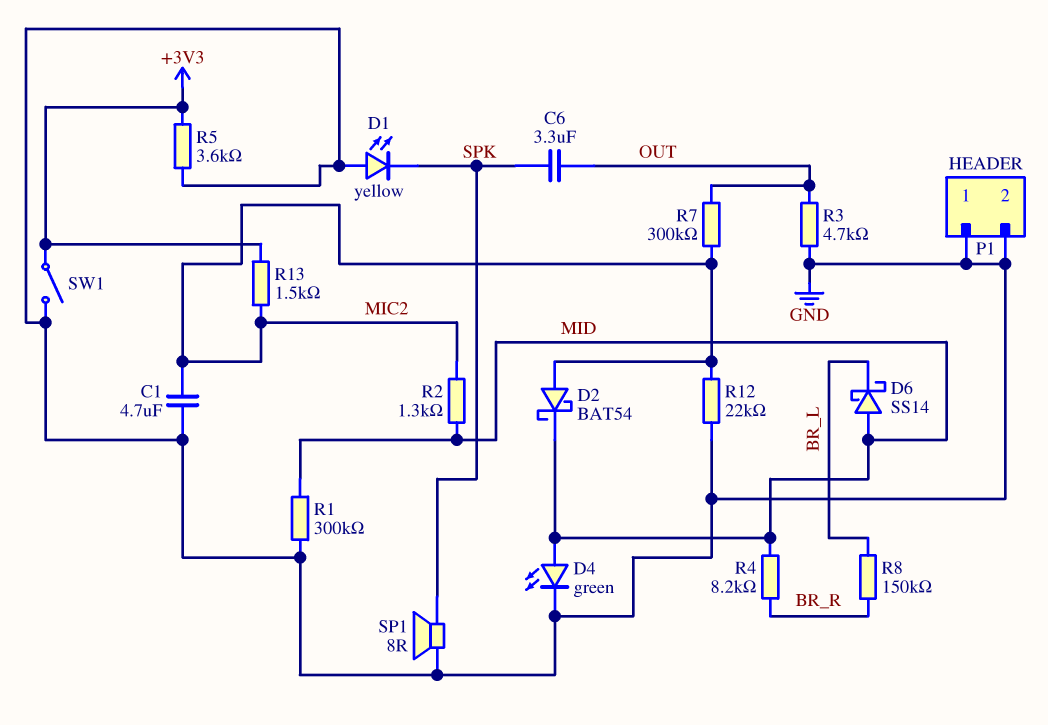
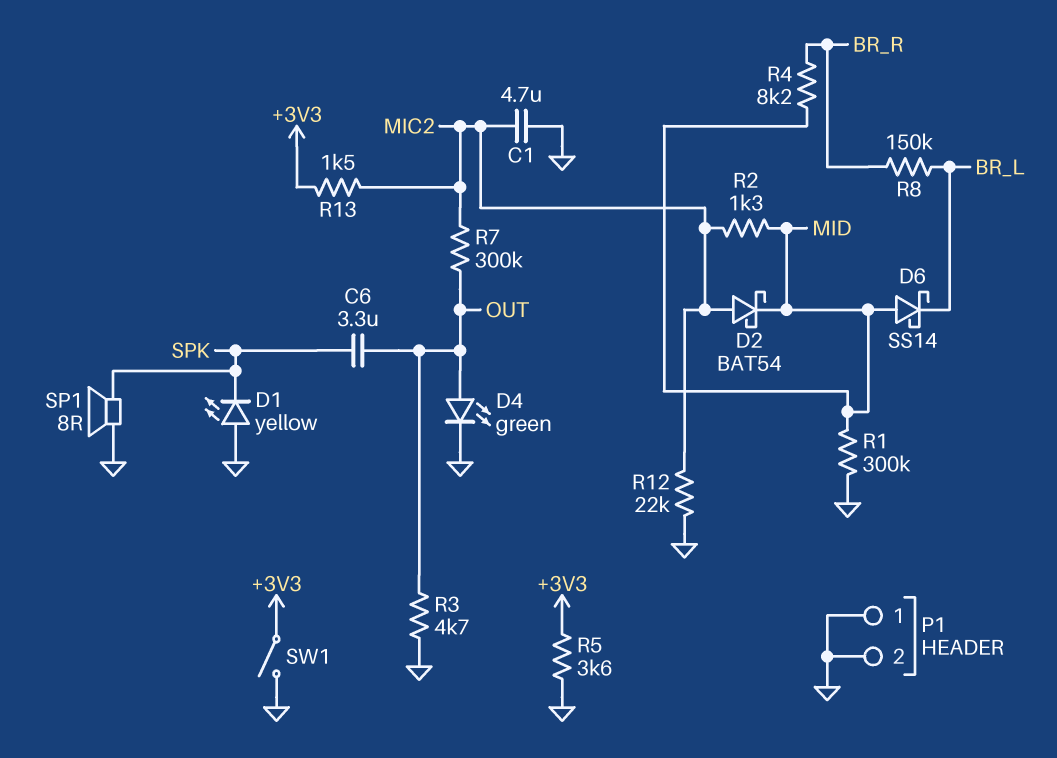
D4: LED green (A MID, K GND) -> LED green (A OUT, K GND)

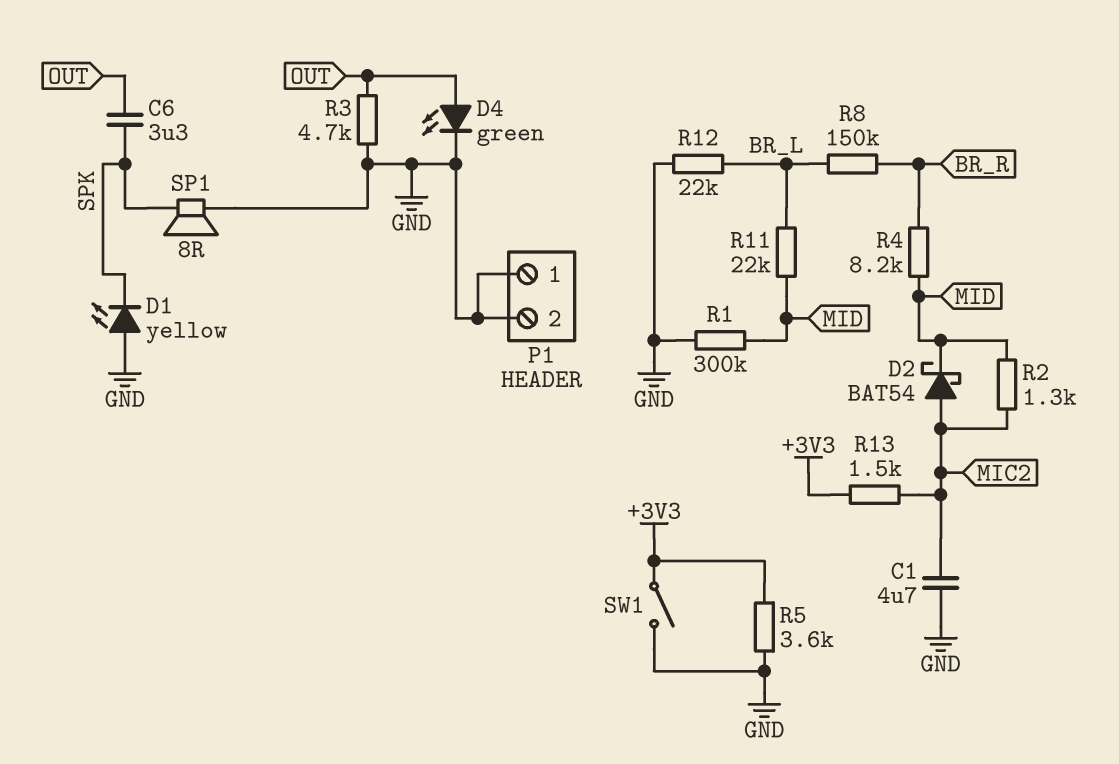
D6: schottky SS14 (A MID, K BR_L) -> none
R7: 300k (MIC2, OUT) -> none
R11: none -> 22k (BR_L, MID)
R12: 22k (GND, MIC2) -> 22k (BR_L, GND)

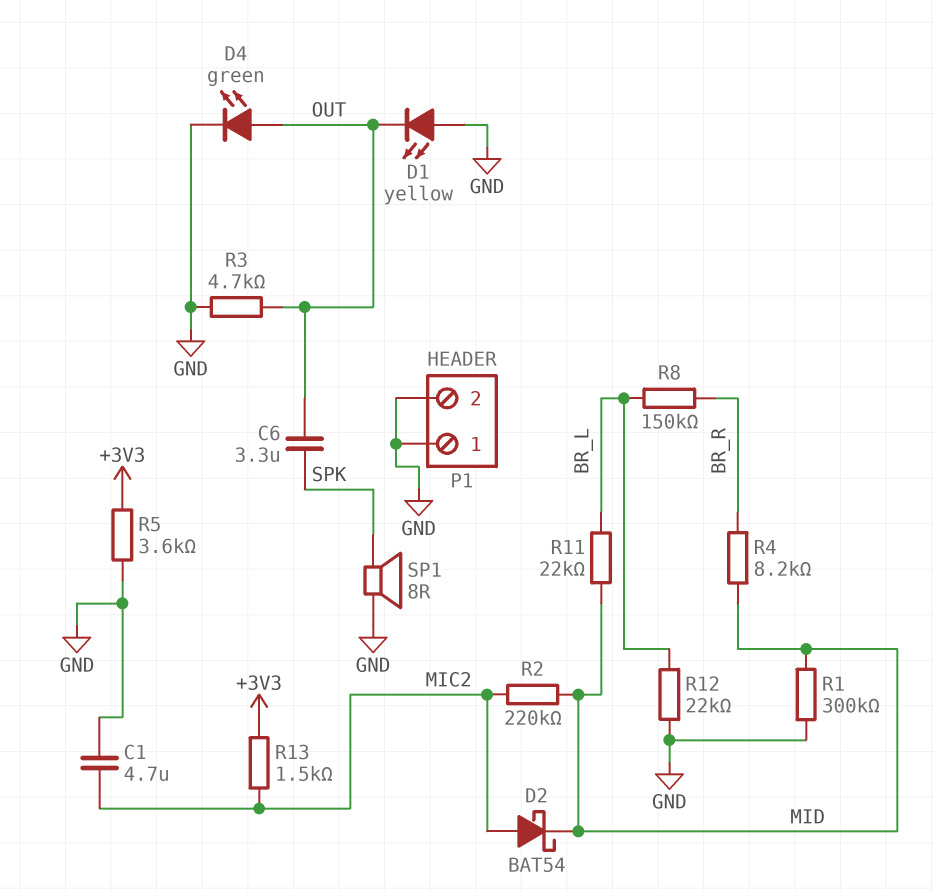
D1: LED yellow (A GND, K SPK) -> LED yellow (A GND, K OUT)
R2: 1.3k (MIC2, MID) -> 220k (MIC2, MID)
SW1: switch (+3V3, GND) -> none

